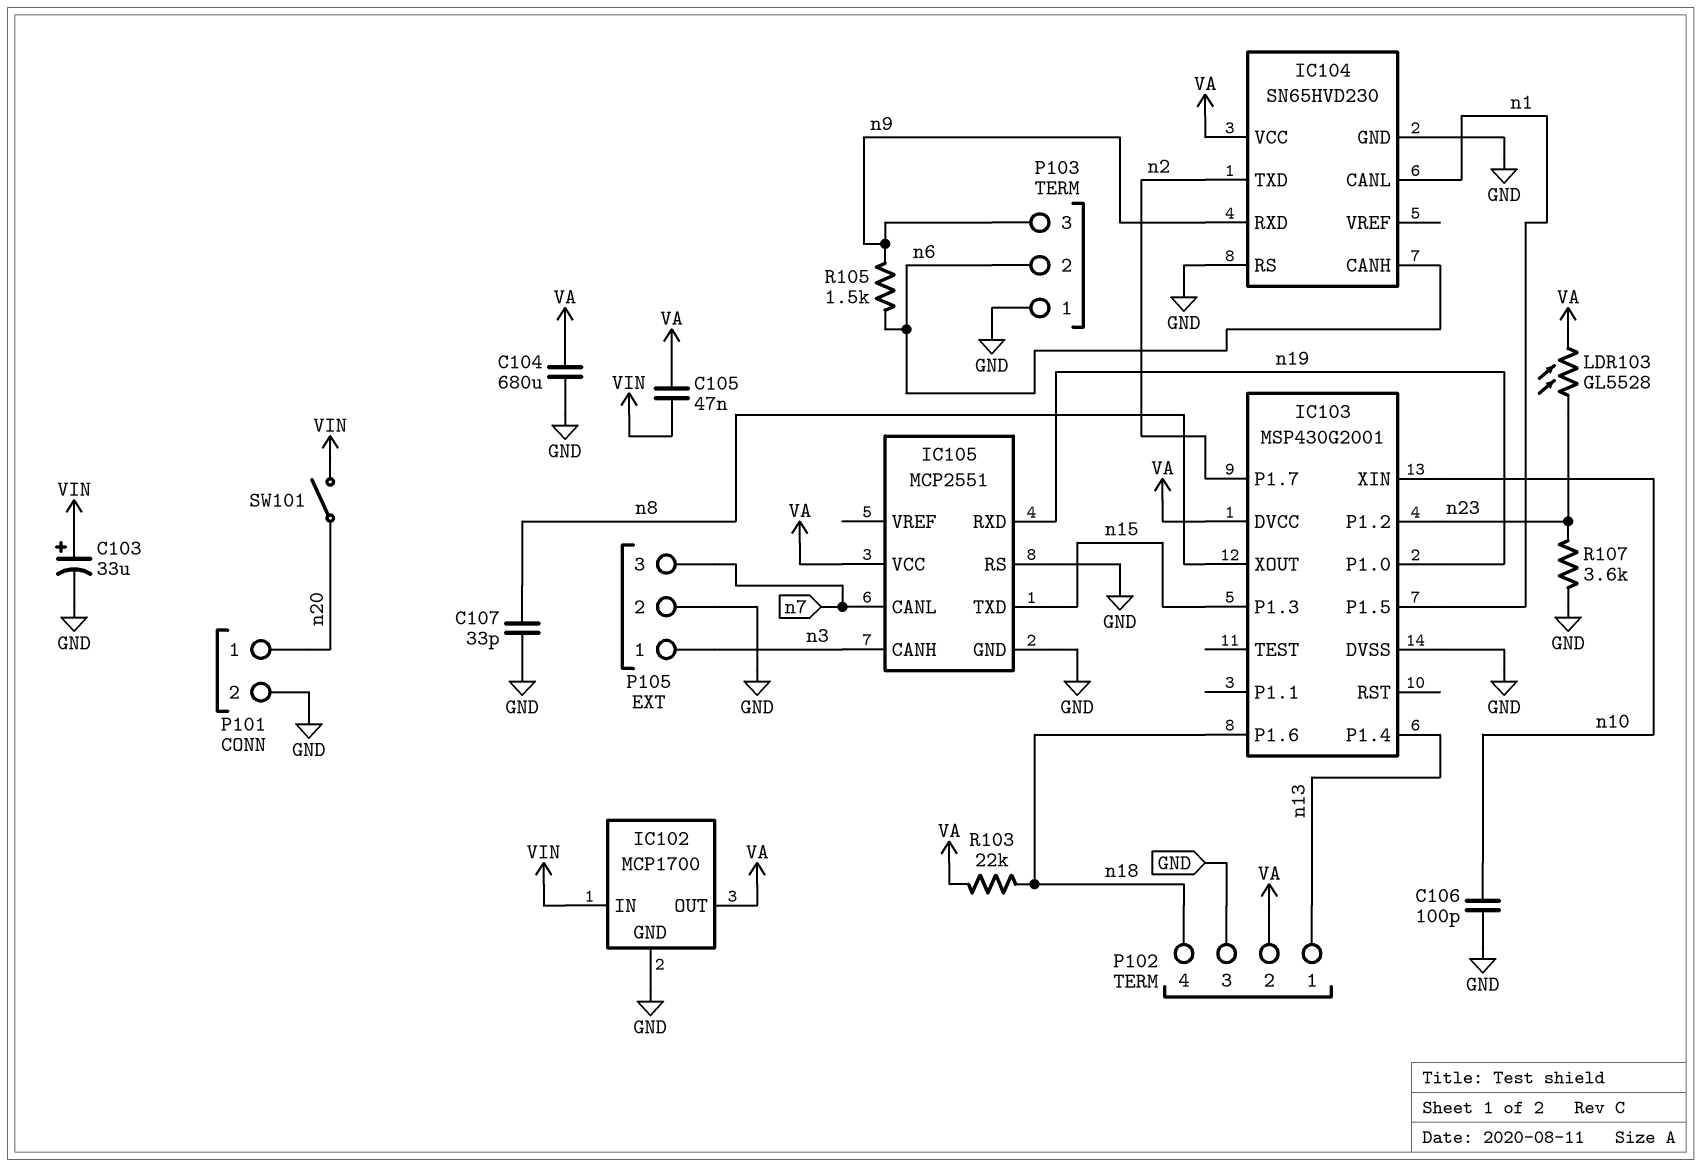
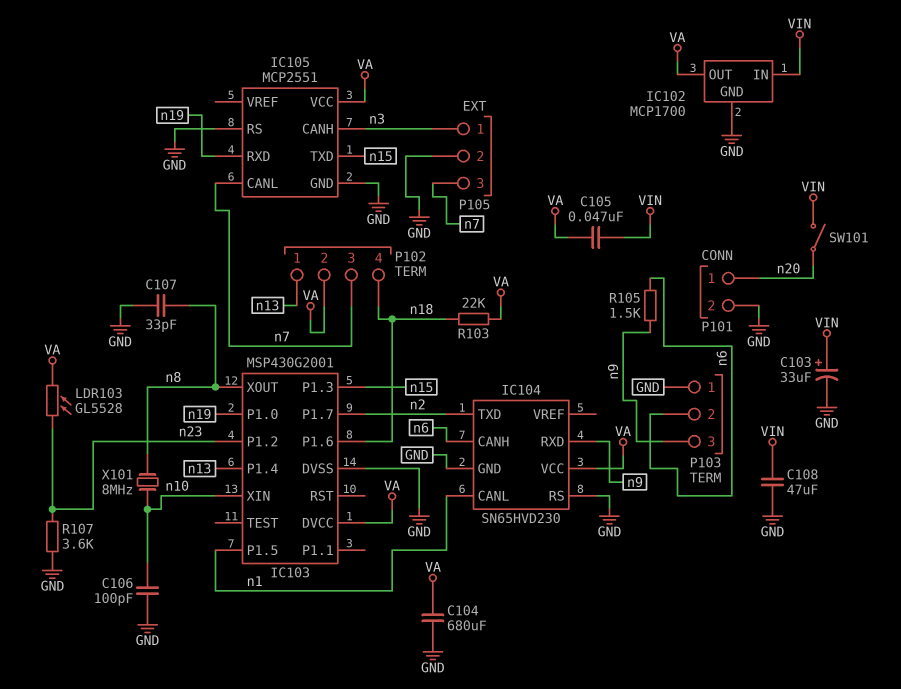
C108: none -> 47uF (GND, VIN)
P102 pin 3: GND -> n7
X101: none -> 8MHz (n8, n10)

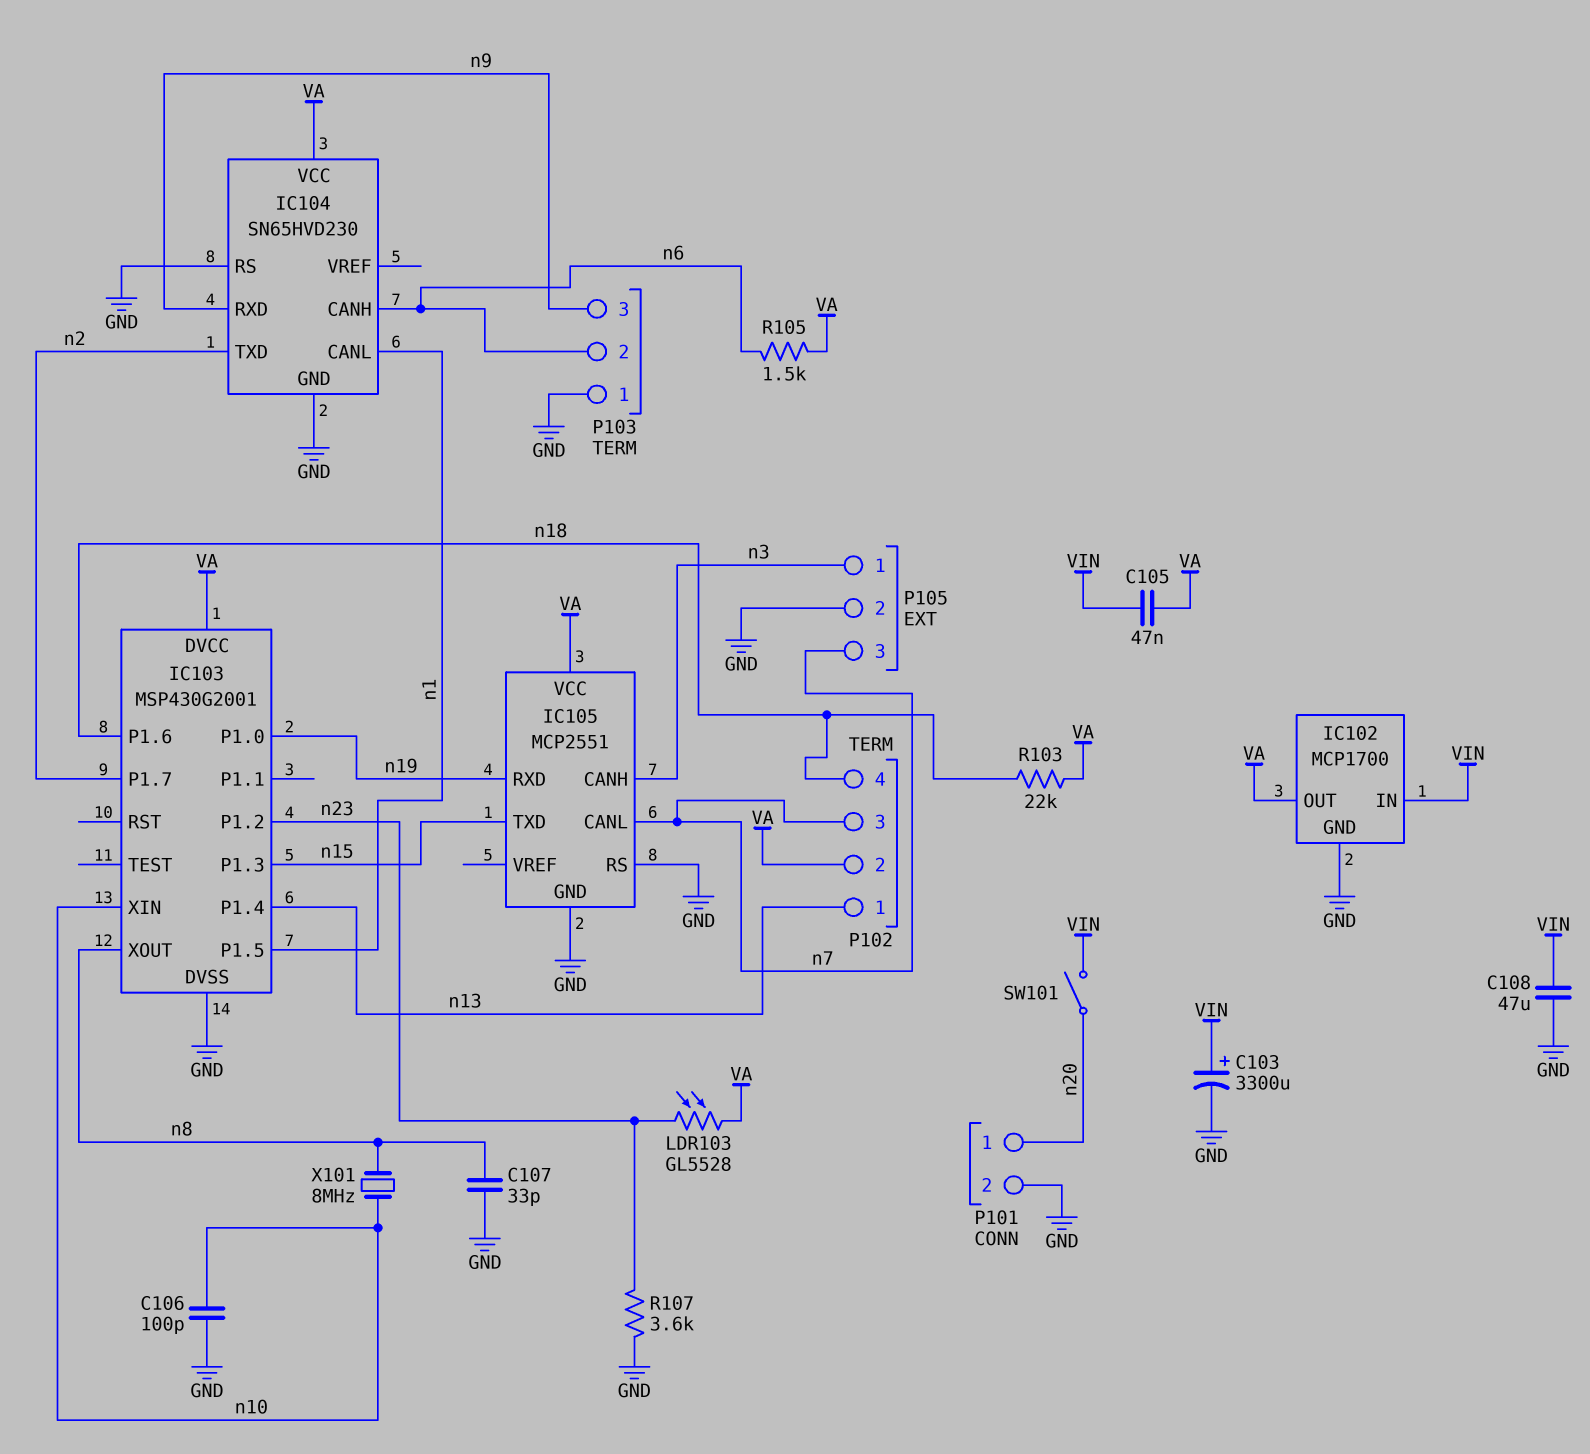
C103: 33uF (plus VIN, minus GND) -> 3300uF (plus VIN, minus GND)
C104: 680uF (GND, VA) -> none
R105: 1.5k (n6, n9) -> 1.5k (VA, n6)

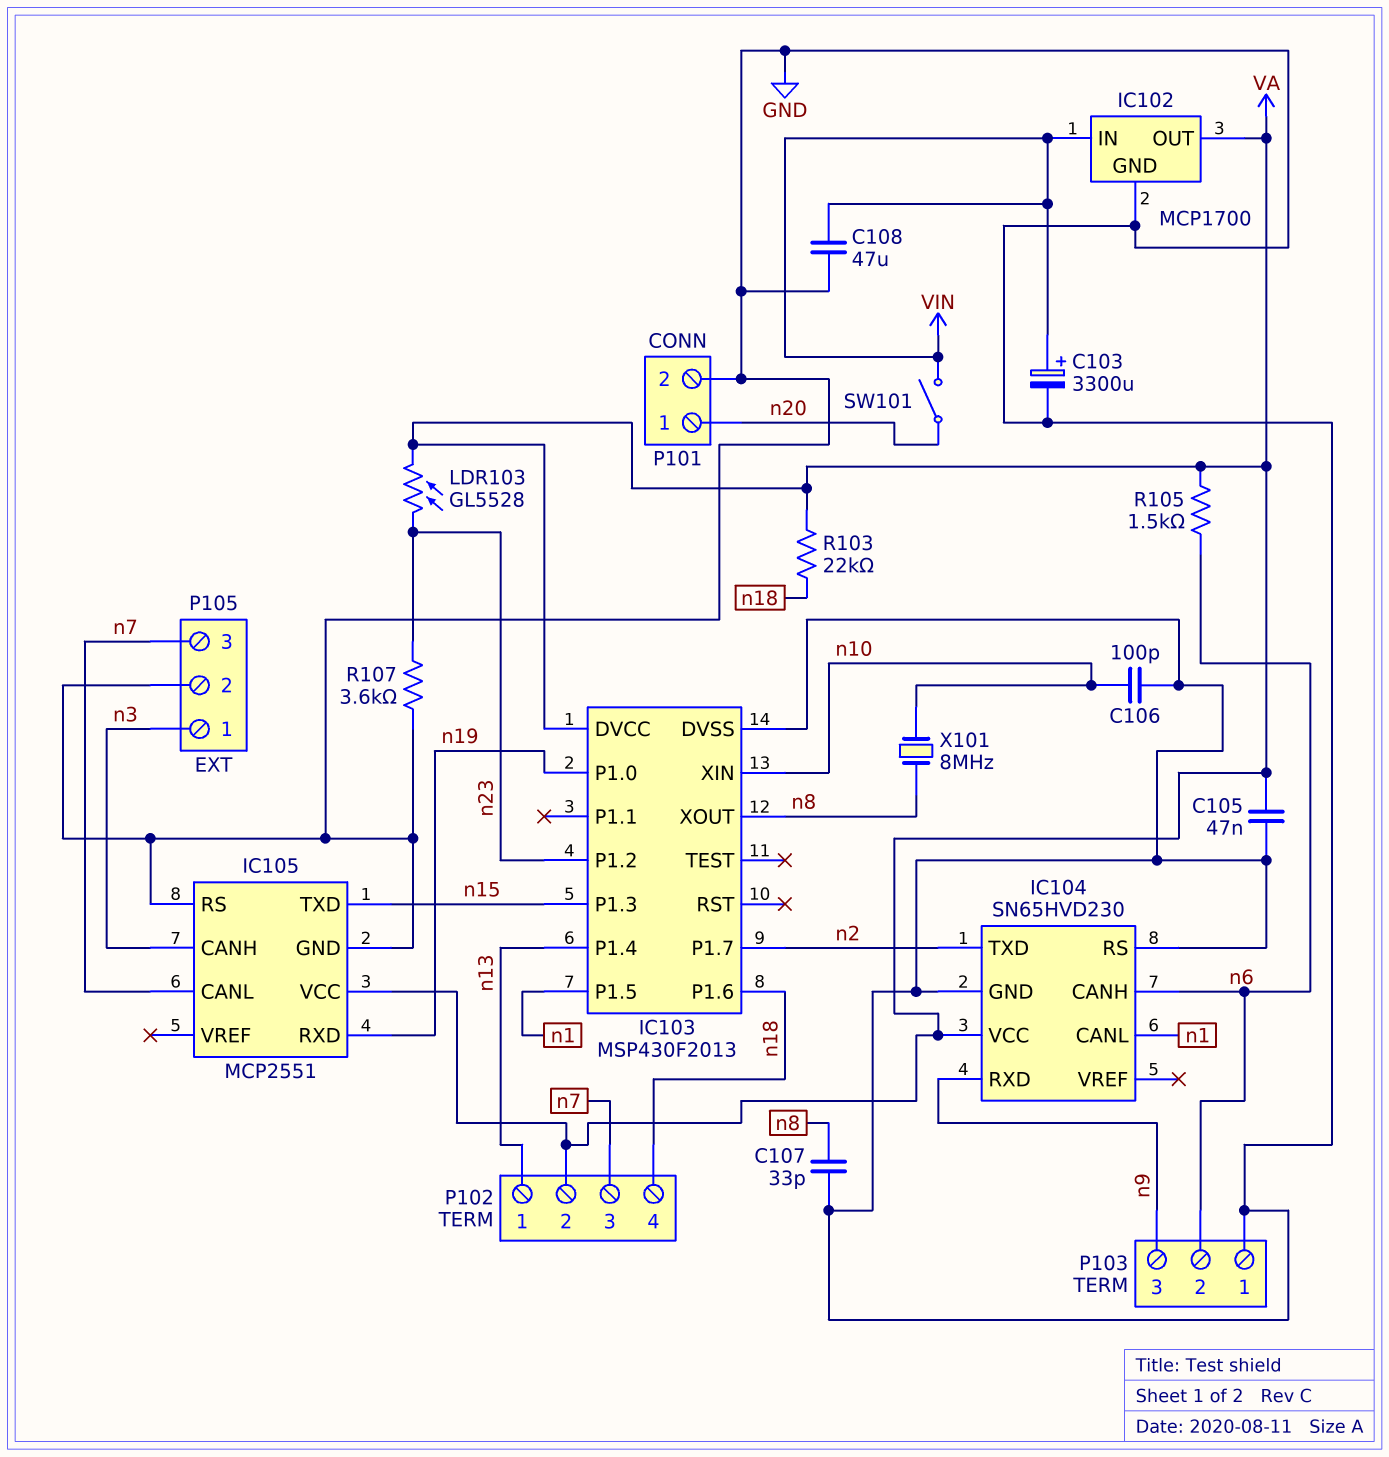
C105: 47nF (VA, VIN) -> 47nF (GND, VA)
IC103: MSP430G2001 -> MSP430F2013

